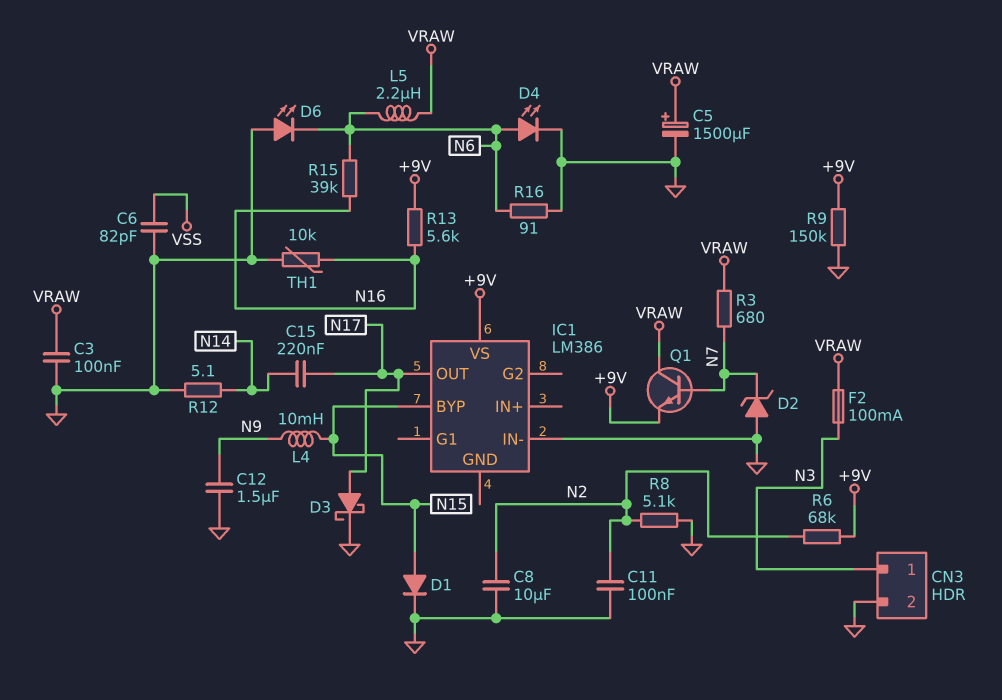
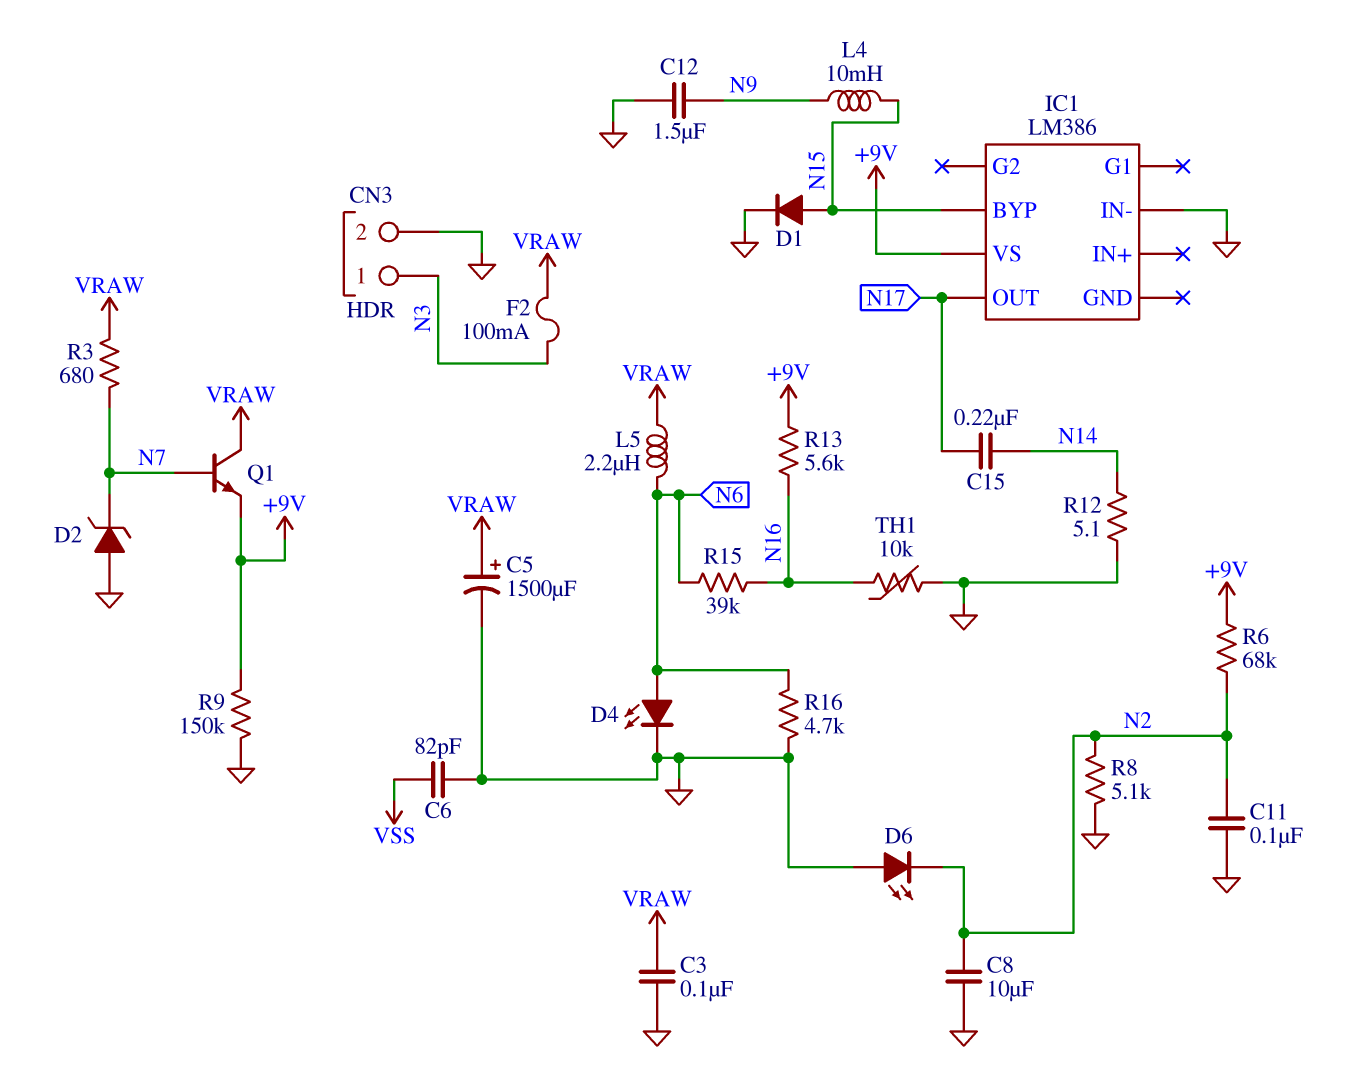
D3: schottky (A N17, K GND) -> none
D6: LED (A GND, K N6) -> LED (A GND, K N2)
R16: 91 (GND, N6) -> 4.7k (GND, N6)

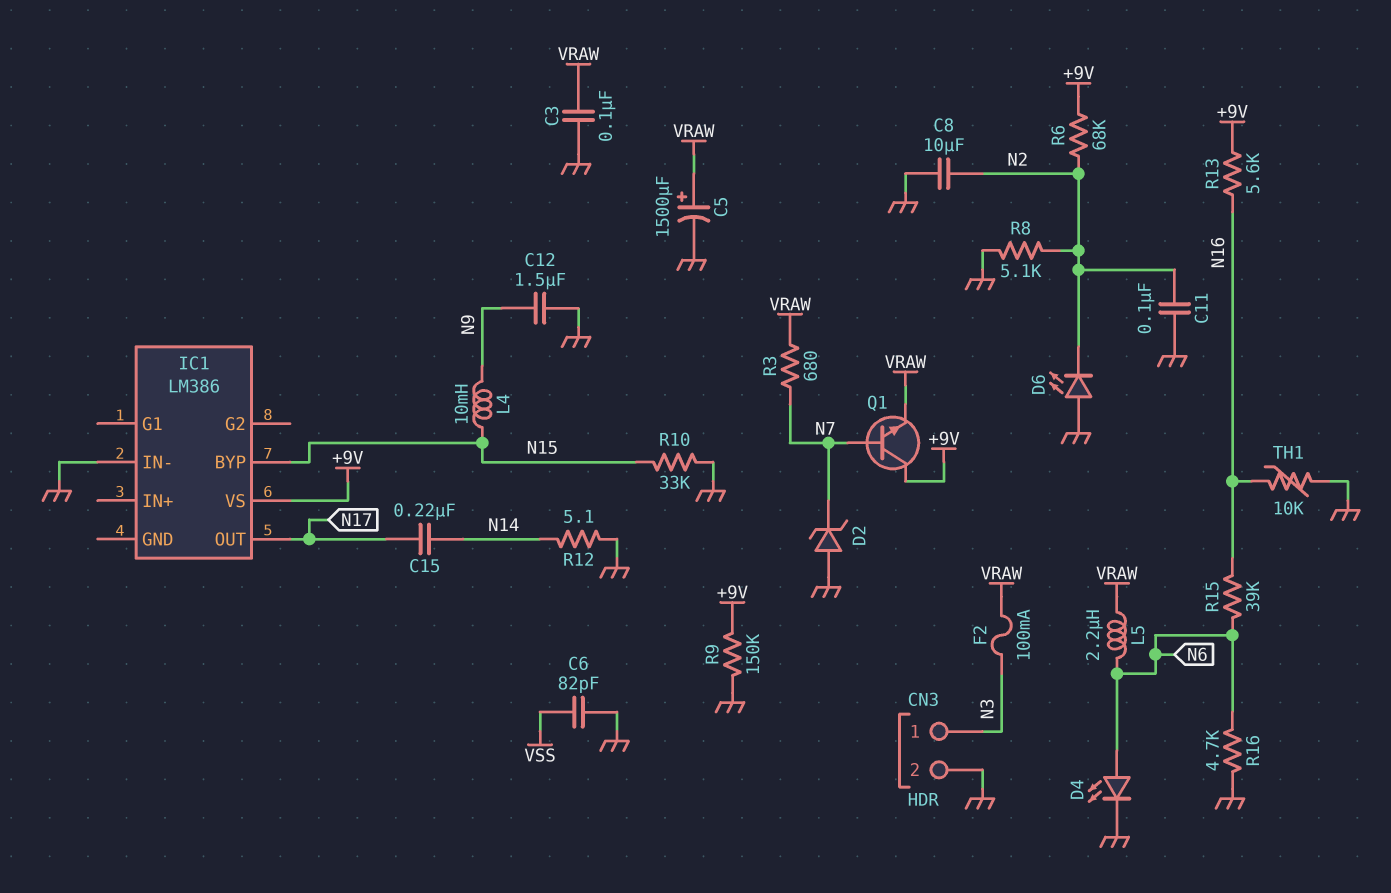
D1: diode (A N15, K GND) -> none
Q1: NPN (B N7, C VRAW, E +9V) -> NPN (B N7, C +9V, E VRAW)
R10: none -> 33k (GND, N15)

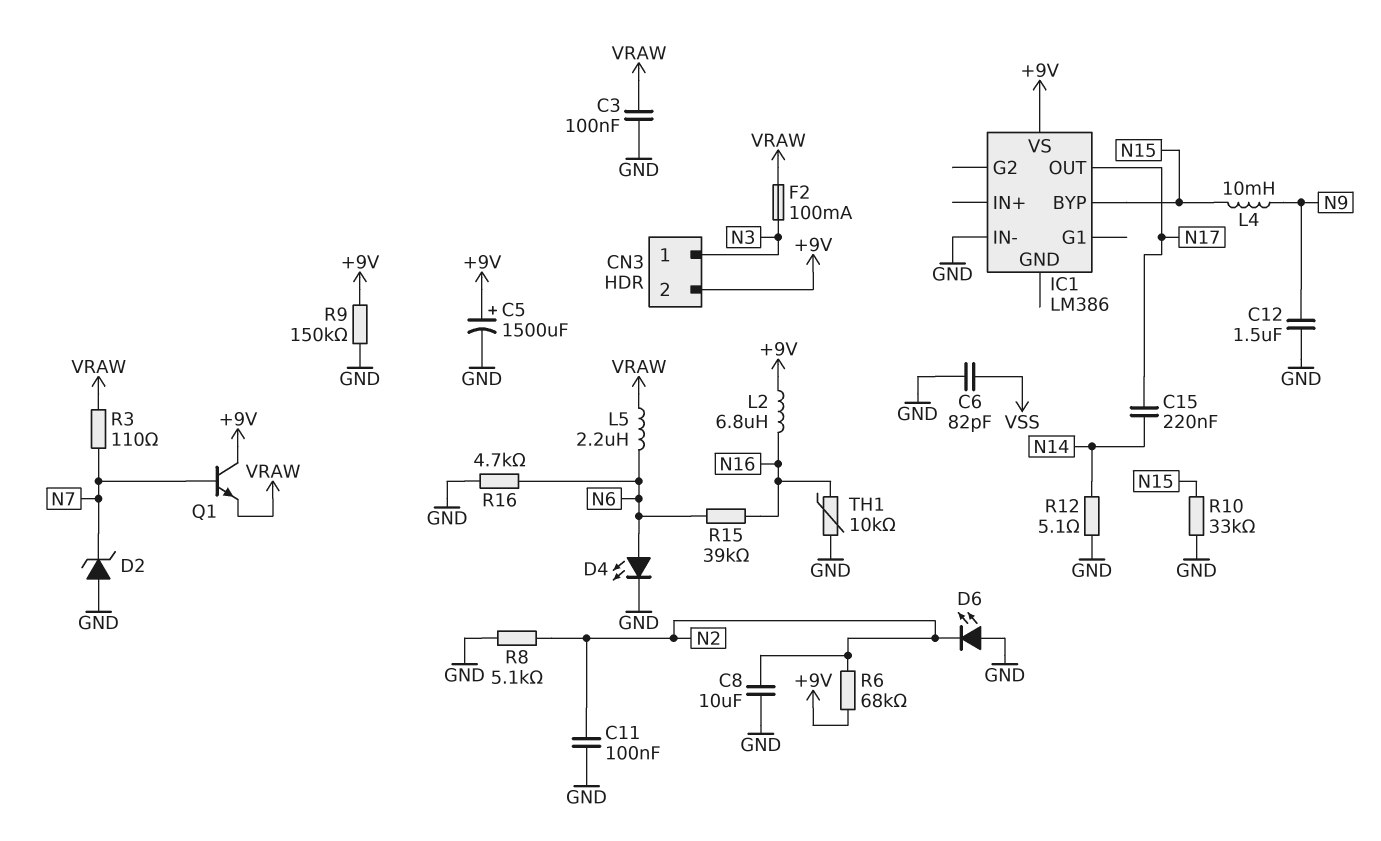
C5: 1500uF (plus VRAW, minus GND) -> 1500uF (plus +9V, minus GND)
CN3 pin 2: GND -> +9V
L2: none -> 6.8uH (+9V, N16)
R3: 680 (N7, VRAW) -> 110 (N7, VRAW)
R13: 5.6k (+9V, N16) -> none

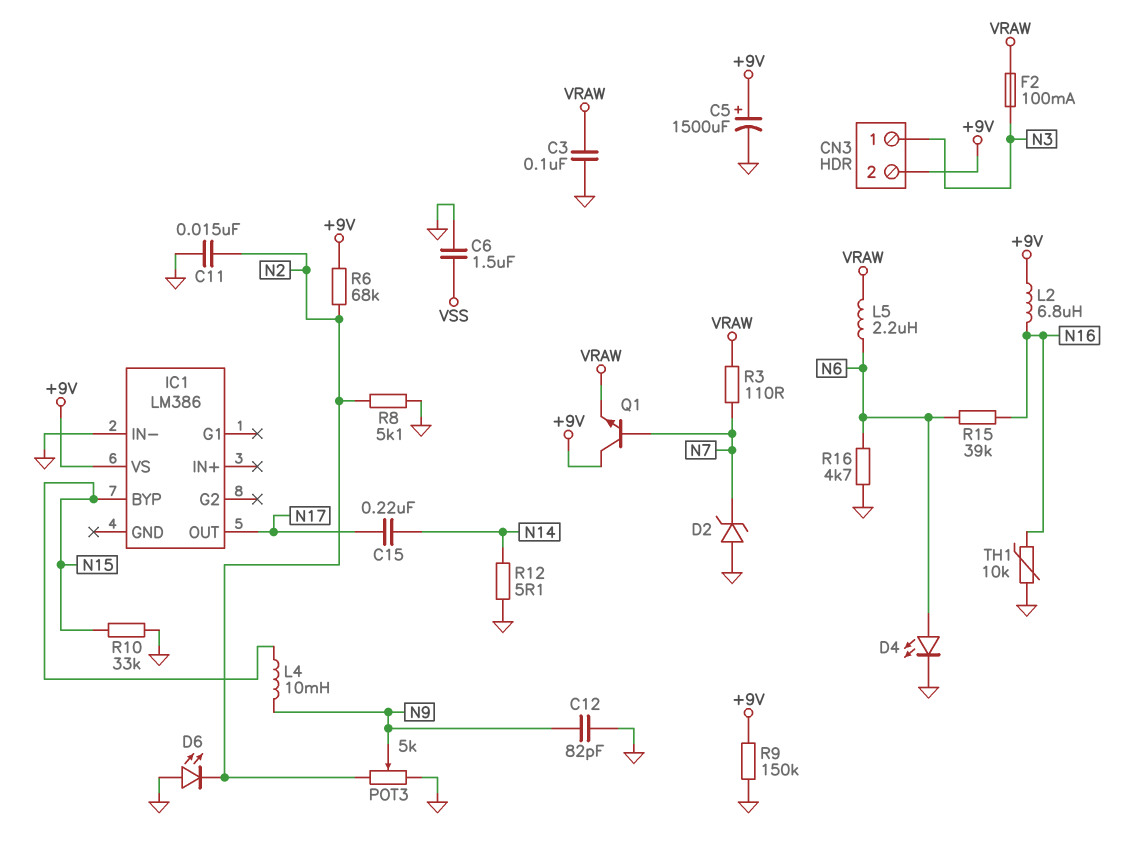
C6: 82pF (GND, VSS) -> 1.5uF (GND, VSS)
C8: 10uF (GND, N2) -> none
C11: 100nF (GND, N2) -> 15nF (GND, N2)
C12: 1.5uF (GND, N9) -> 82pF (GND, N9)
POT3: none -> 5k (GND, N2, wiper N9)

